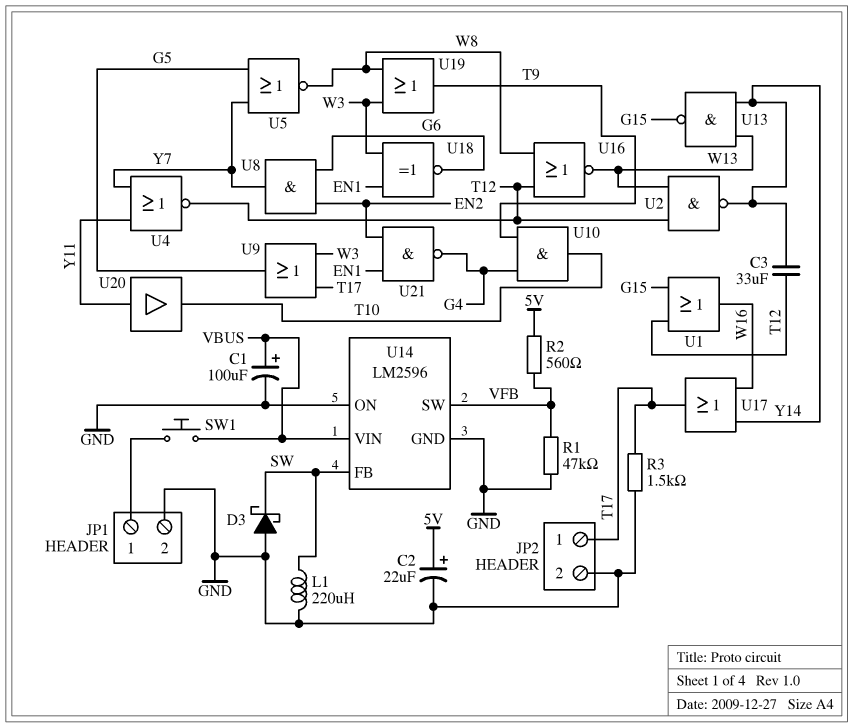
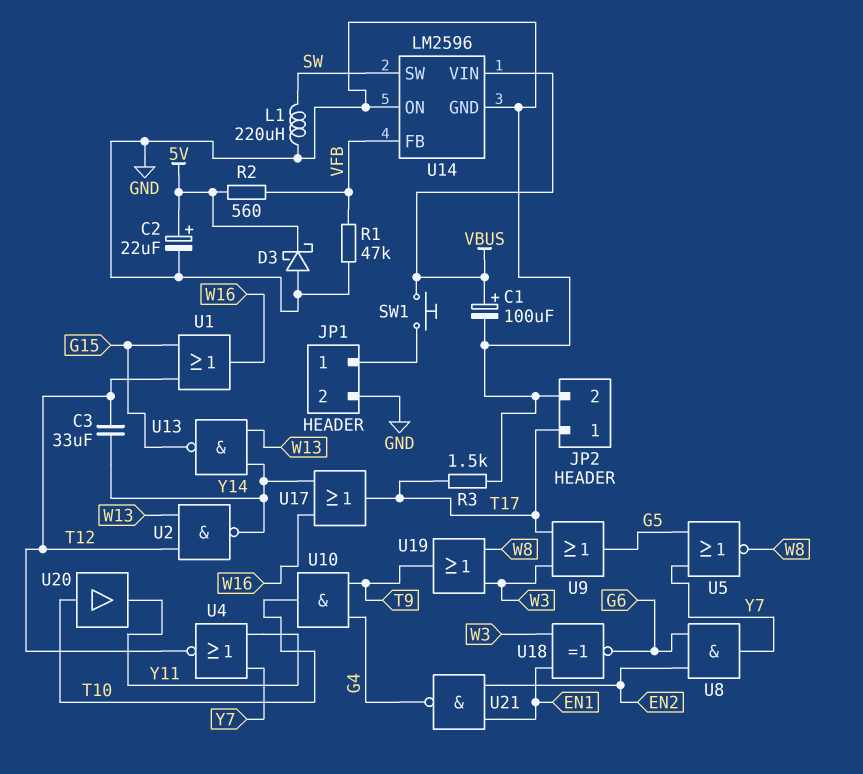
D3: schottky (A GND, K SW) -> schottky (A GND, K 5V)
U14 pin FB: SW -> VFB
U14 pin SW: VFB -> SW
U16: NOR (in T12, in W8, out W13) -> none
U20: buffer (in Y11, out T10) -> buffer (in T10, out Y11)

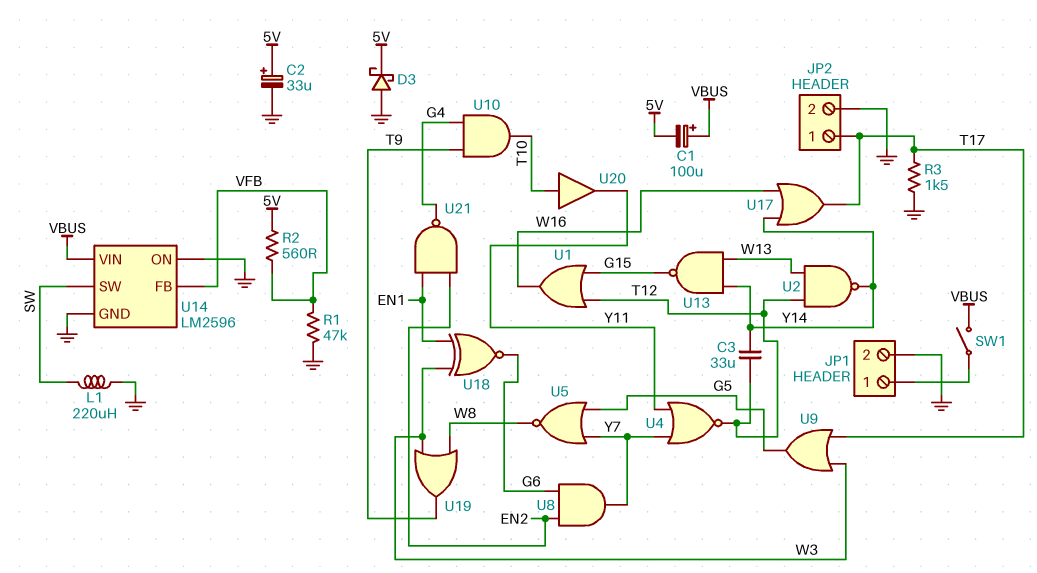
C1: 100uF (plus VBUS, minus GND) -> 100uF (plus VBUS, minus 5V)
C2: 22uF (plus 5V, minus GND) -> 33uF (plus 5V, minus GND)
SW1: button (JP1/1, VBUS) -> switch (JP1/1, VBUS)

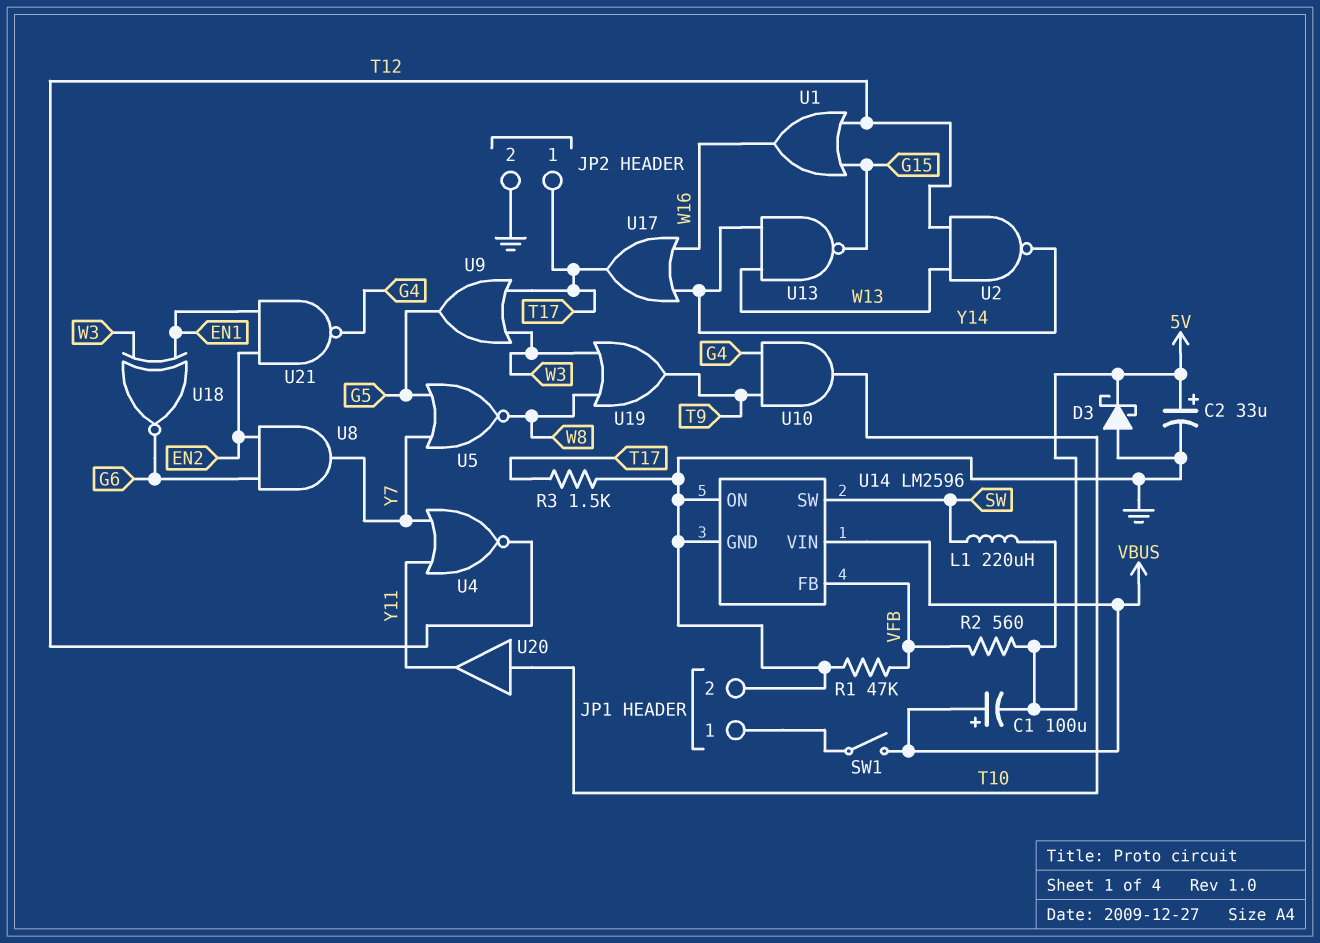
C3: 33uF (T12, Y14) -> none
L1: 220uH (GND, SW) -> 220uH (5V, SW)

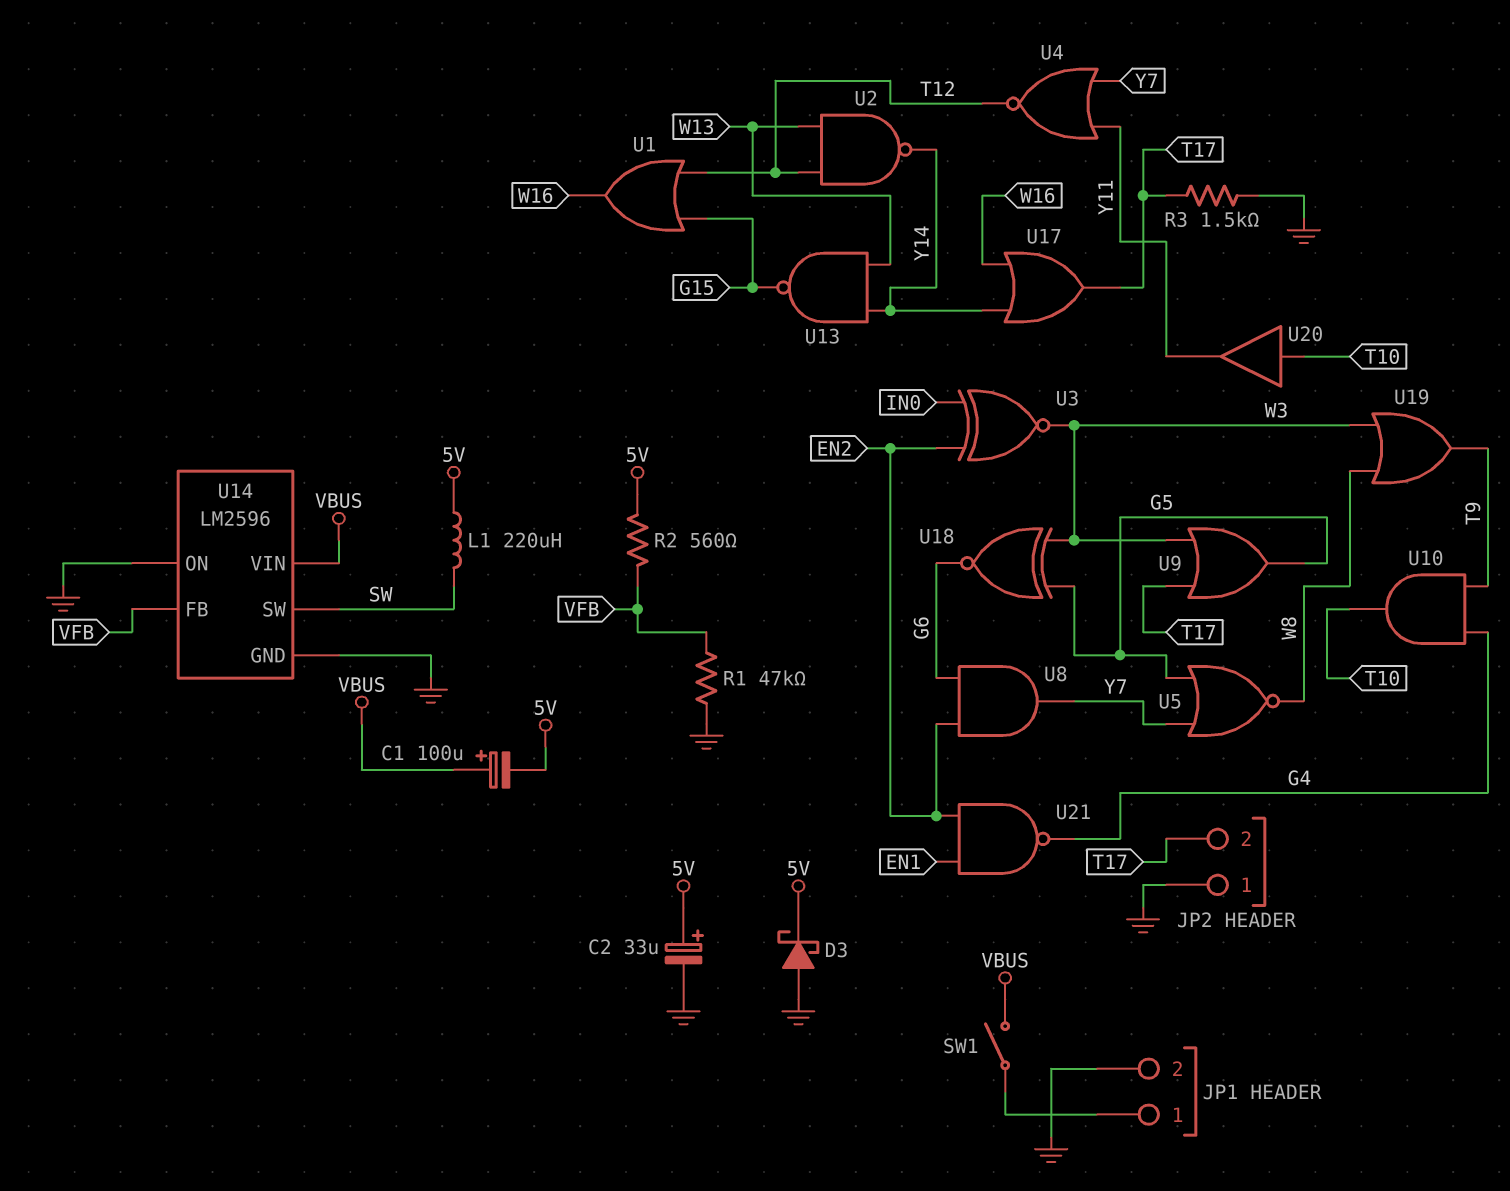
JP2 pin 1: T17 -> GND
JP2 pin 2: GND -> T17
U3: none -> XNOR (in EN2, in IN0, out W3)
U18: XNOR (in EN1, in W3, out G6) -> XNOR (in G5, in W3, out G6)

